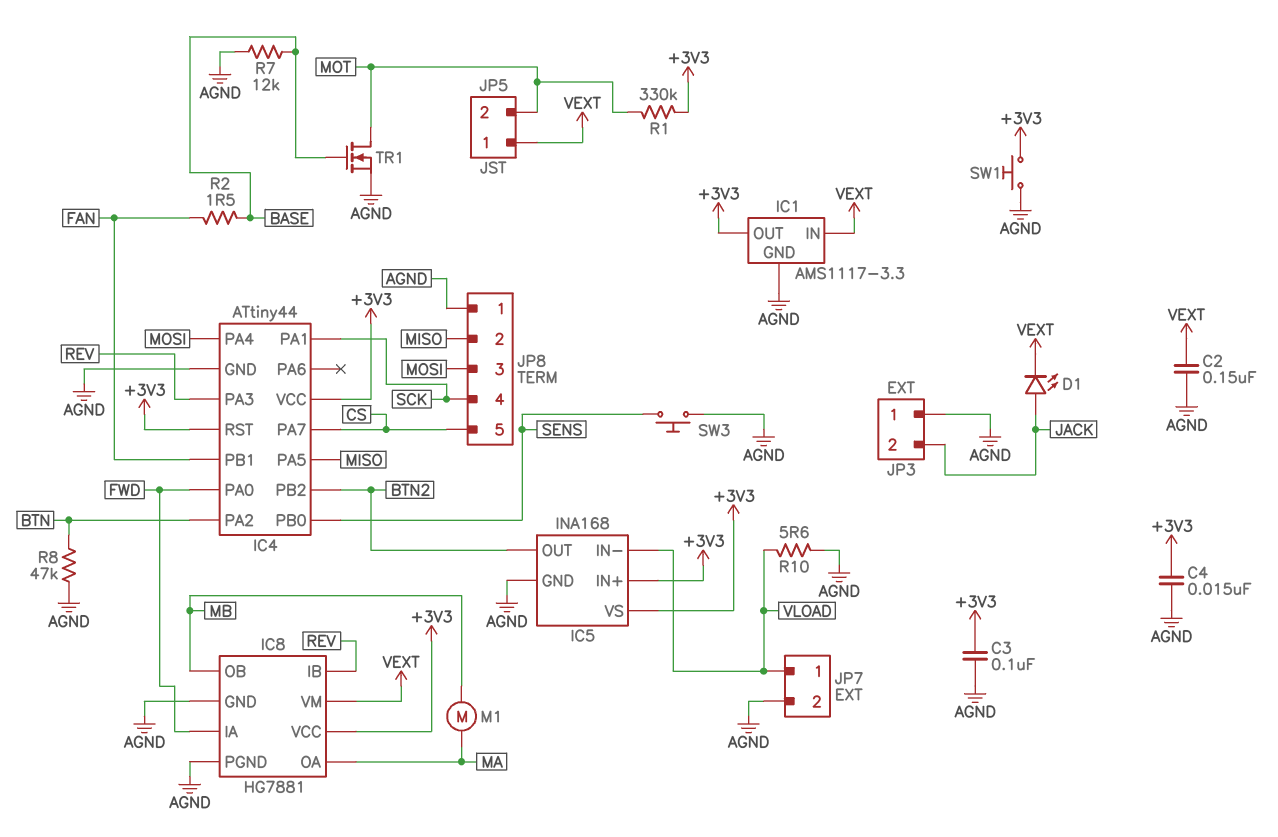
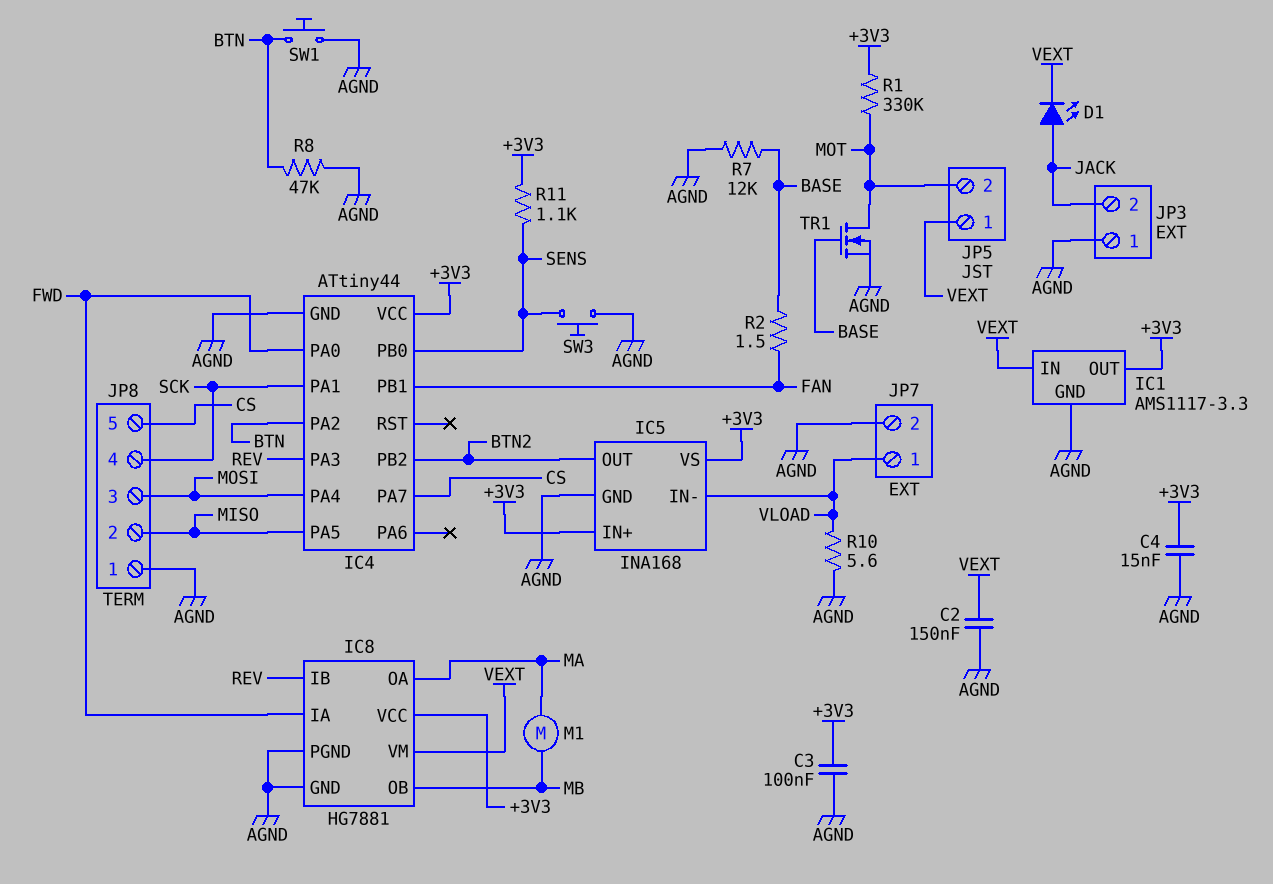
IC4 pin RST: +3V3 -> none
R11: none -> 1.1k (+3V3, SENS)
SW1: button (+3V3, AGND) -> button (AGND, BTN)

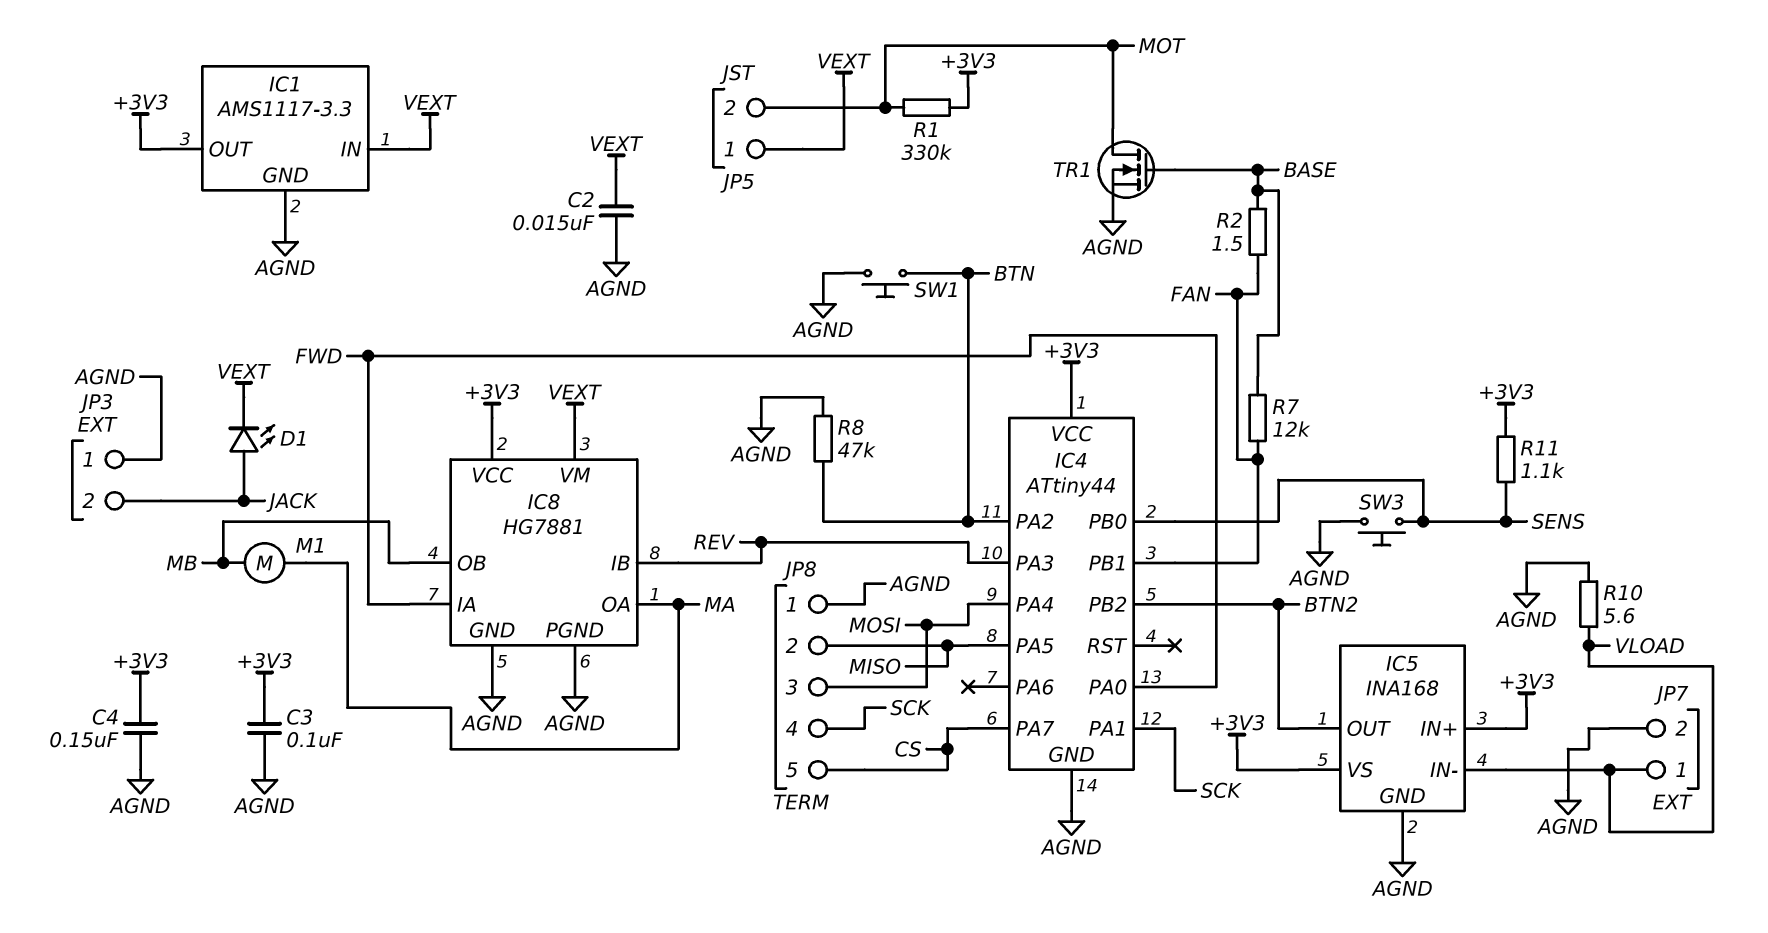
C2: 150nF (AGND, VEXT) -> 15nF (AGND, VEXT)
C4: 15nF (+3V3, AGND) -> 150nF (+3V3, AGND)
R7: 12k (AGND, BASE) -> 12k (BASE, FAN)

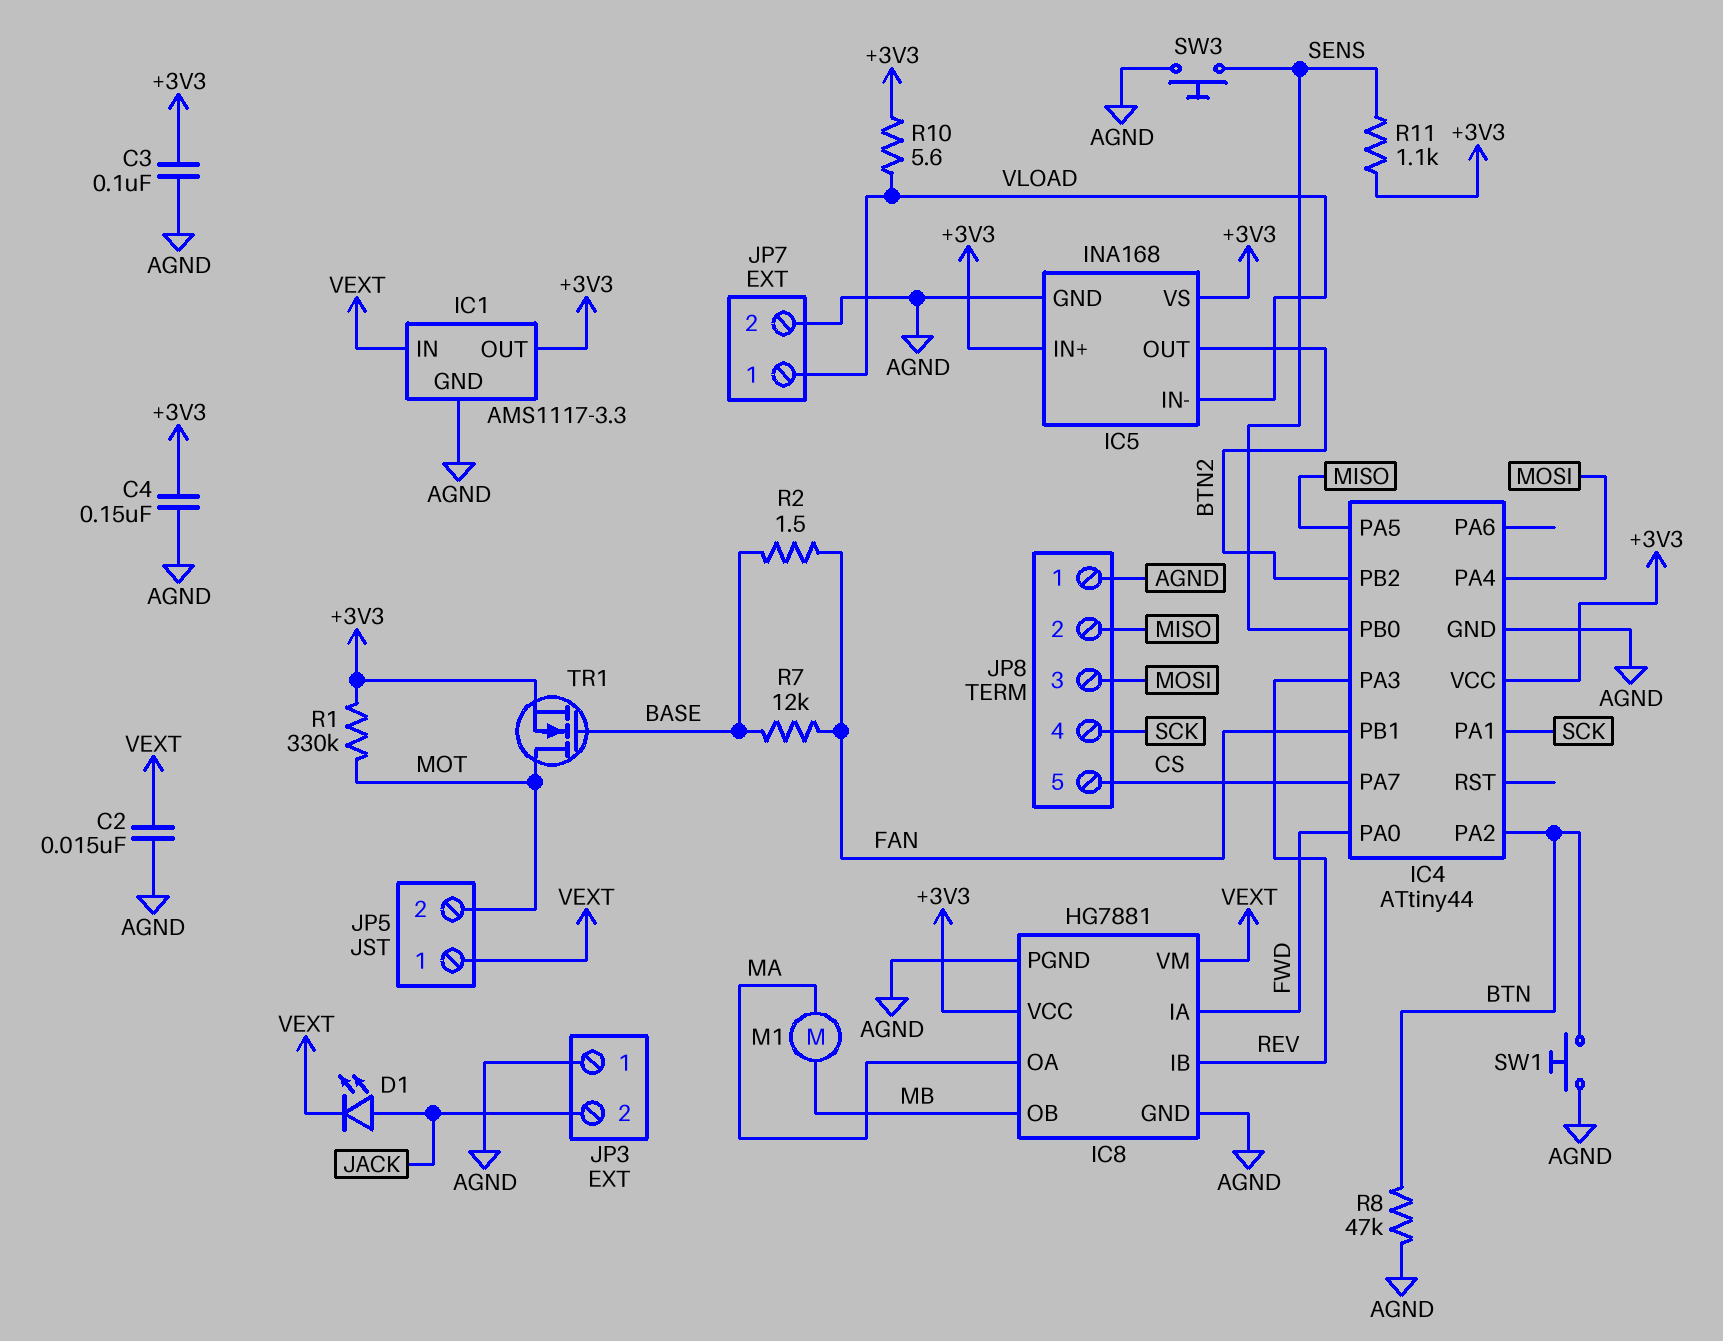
R10: 5.6 (AGND, VLOAD) -> 5.6 (+3V3, VLOAD)
TR1: NMOS (G BASE, D MOT, S AGND) -> NMOS (G BASE, D MOT, S +3V3)

